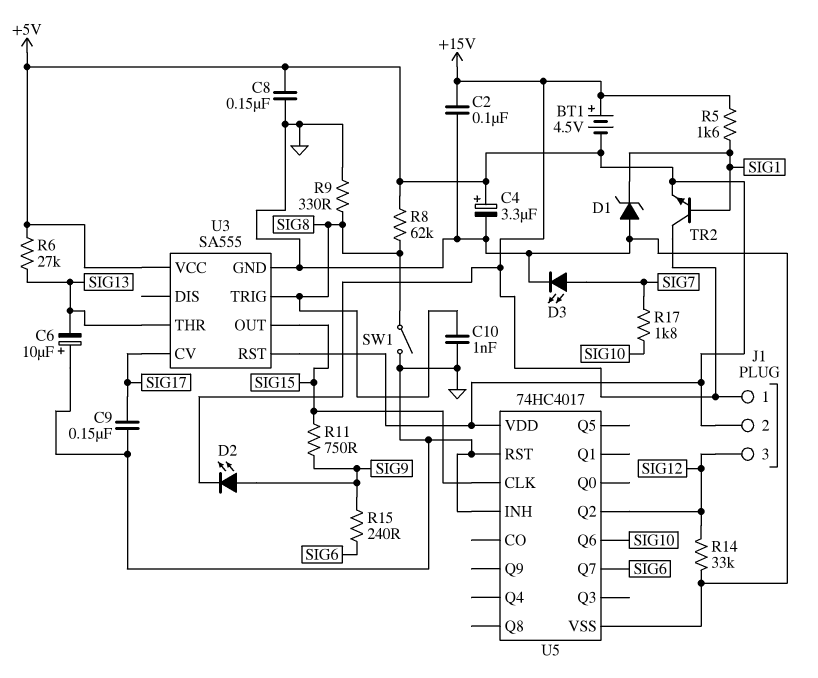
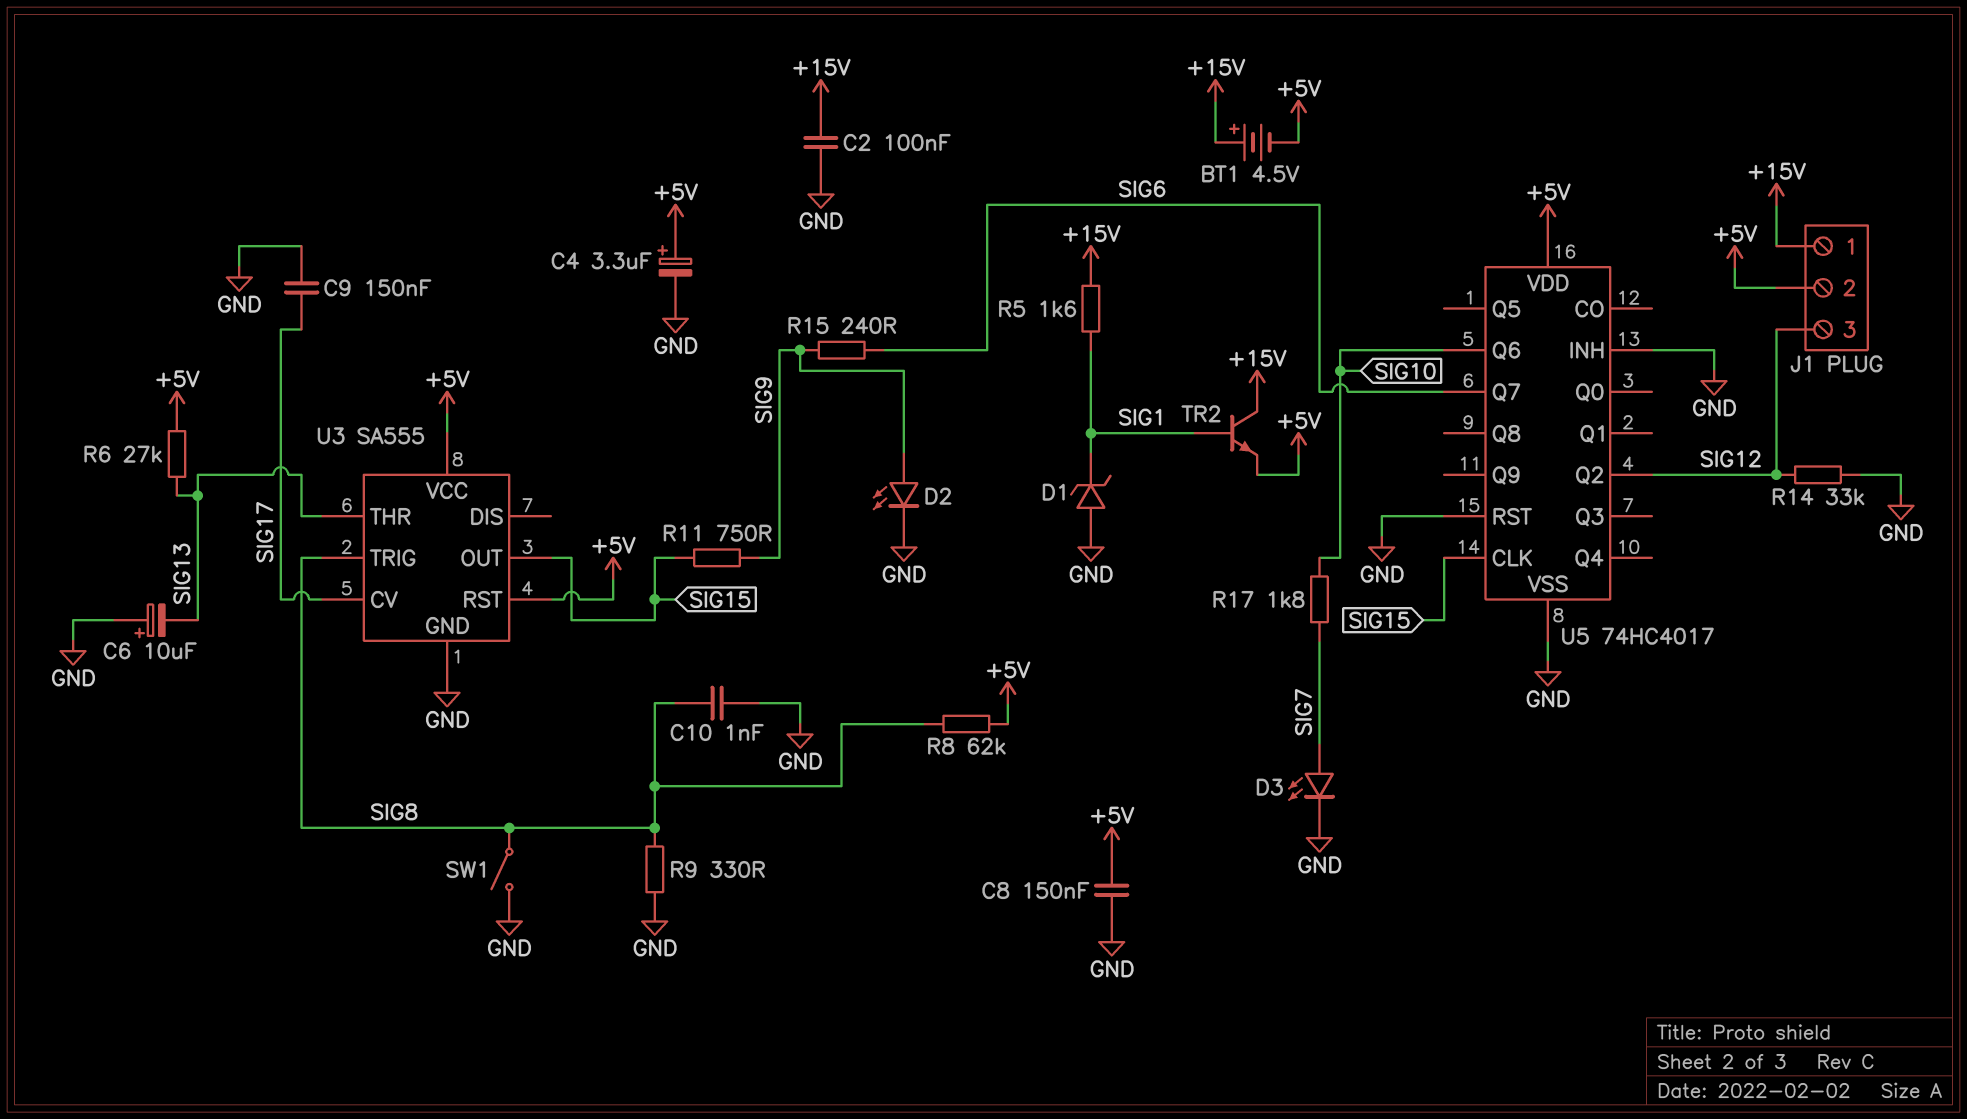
D2: LED (A SIG9, K +15V) -> LED (A SIG9, K GND)

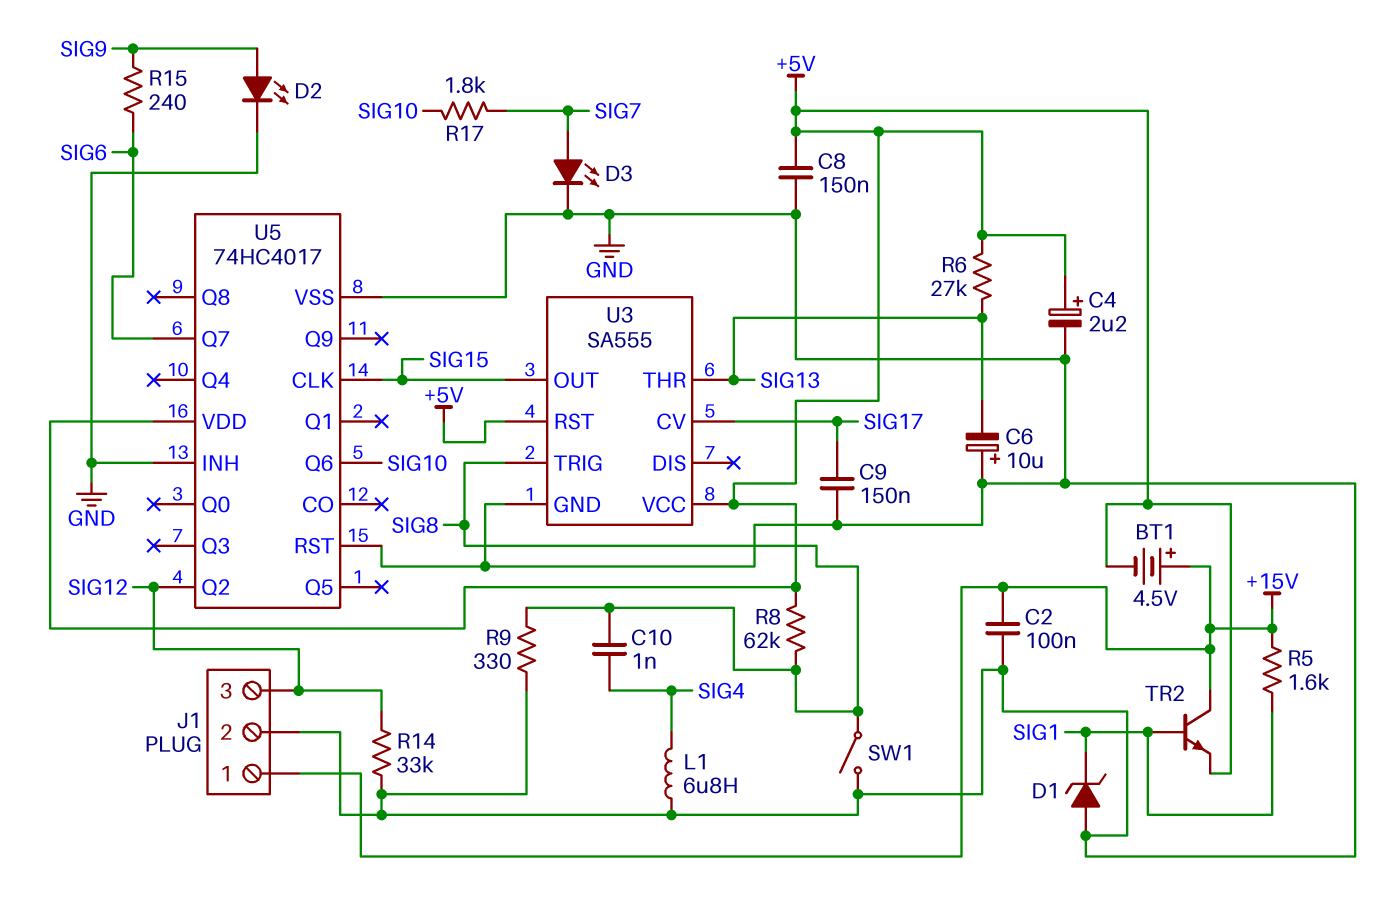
C4: 3.3uF (plus +5V, minus GND) -> 2.2uF (plus +5V, minus GND)
C10: 1nF (GND, SIG8) -> 1nF (SIG4, SIG8)
J1 pin 2: +5V -> GND
L1: none -> 6.8uH (GND, SIG4)
R11: 750 (SIG9, SIG15) -> none

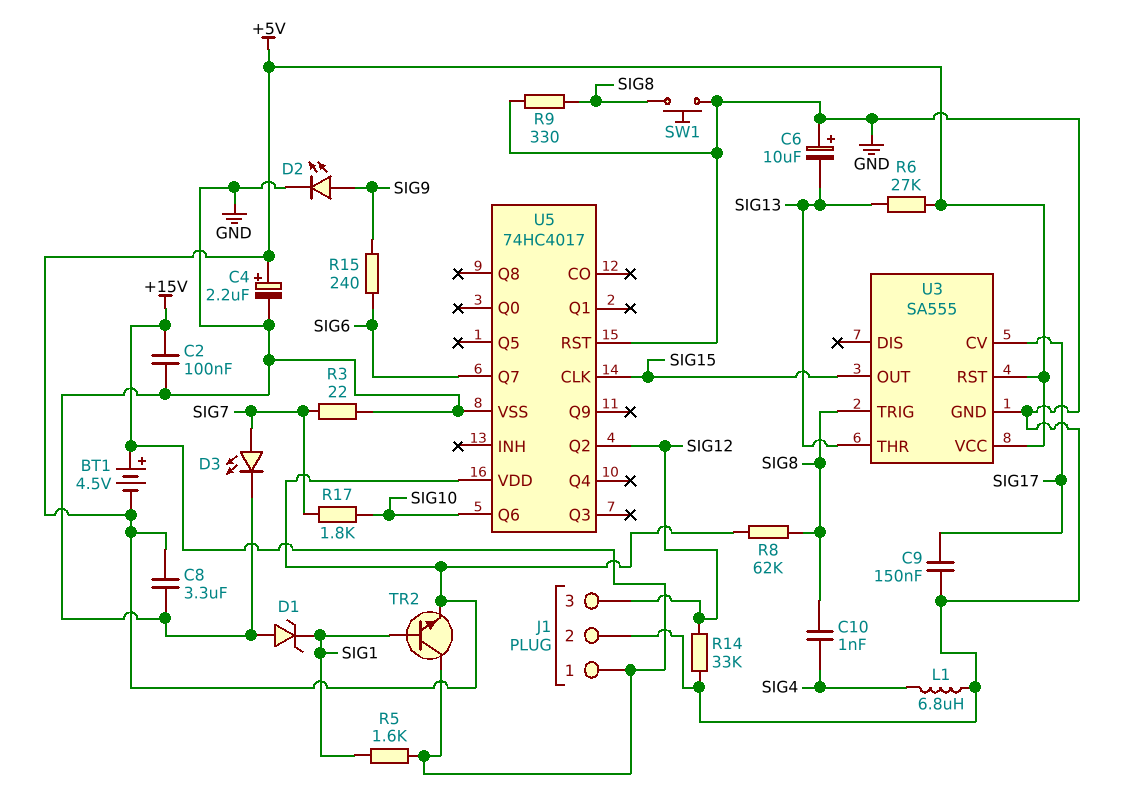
C8: 150nF (+5V, GND) -> 3.3uF (+5V, GND)
R3: none -> 22 (GND, SIG7)
SW1: switch (GND, SIG8) -> button (GND, SIG8)
U5 pin INH: GND -> none

